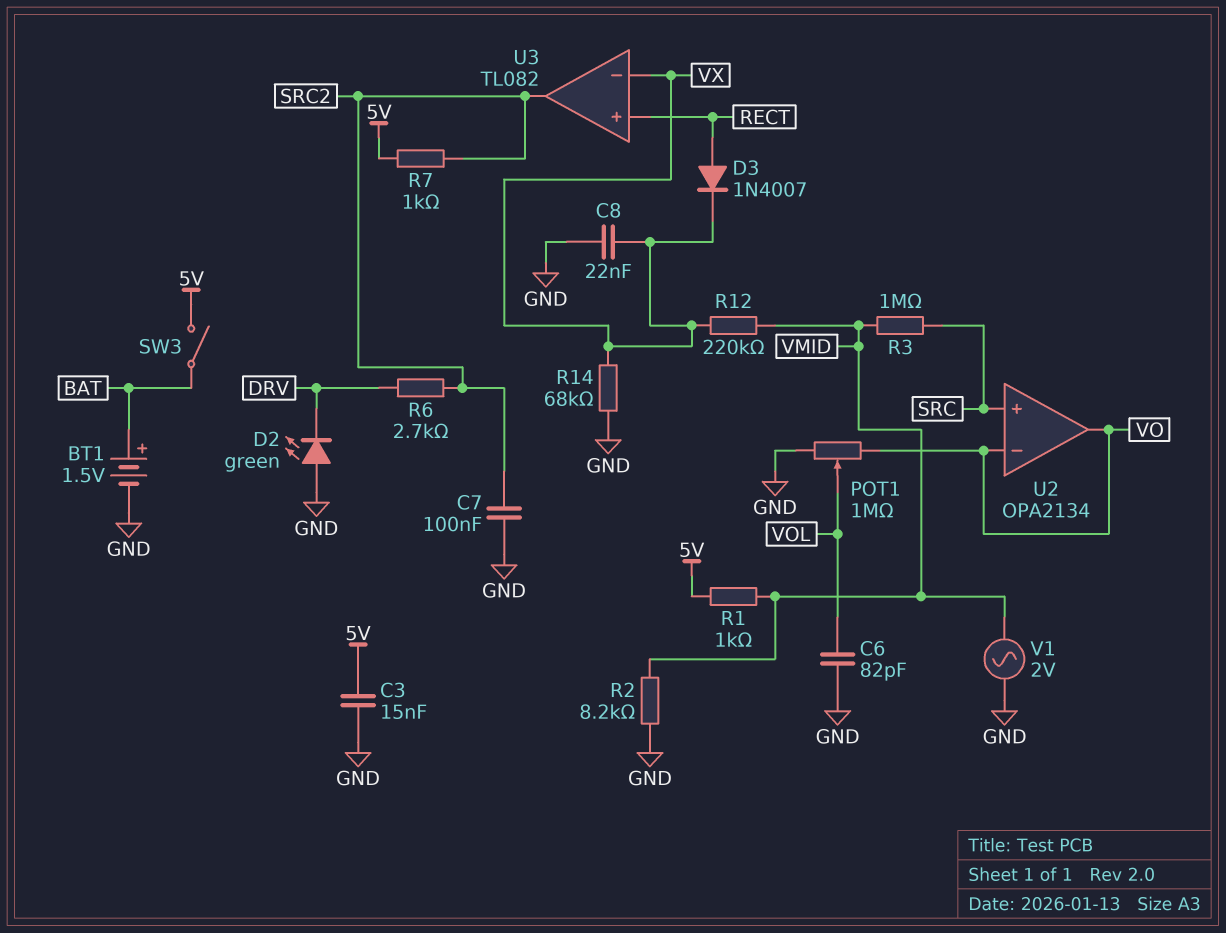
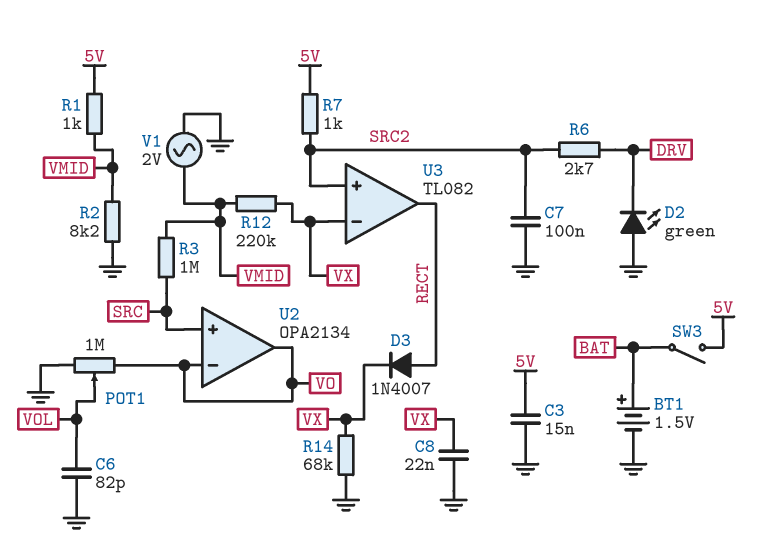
U3 pin in+: RECT -> SRC2
U3 pin out: SRC2 -> RECT

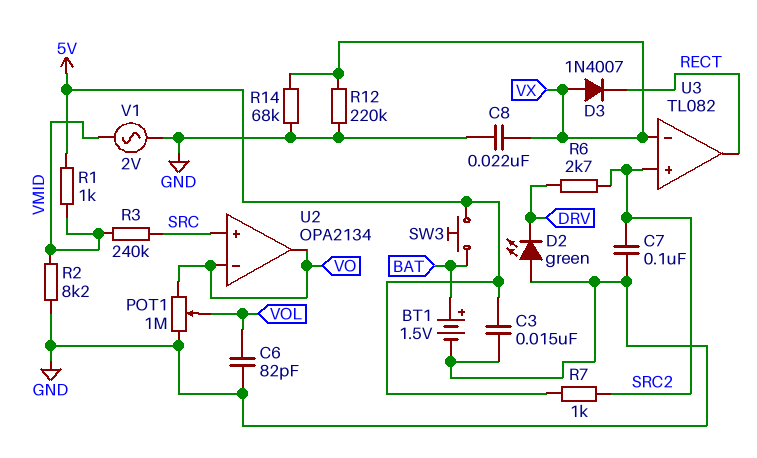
D3: diode 1N4007 (A RECT, K VX) -> diode 1N4007 (A VX, K RECT)
R3: 1M (SRC, VMID) -> 240k (SRC, VMID)
R12: 220k (VMID, VX) -> 220k (GND, VX)
SW3: switch (5V, BAT) -> button (5V, BAT)

